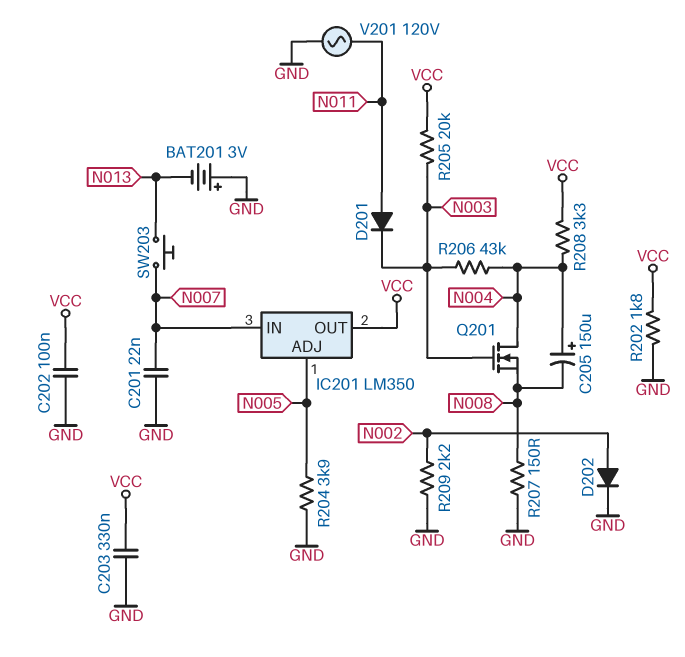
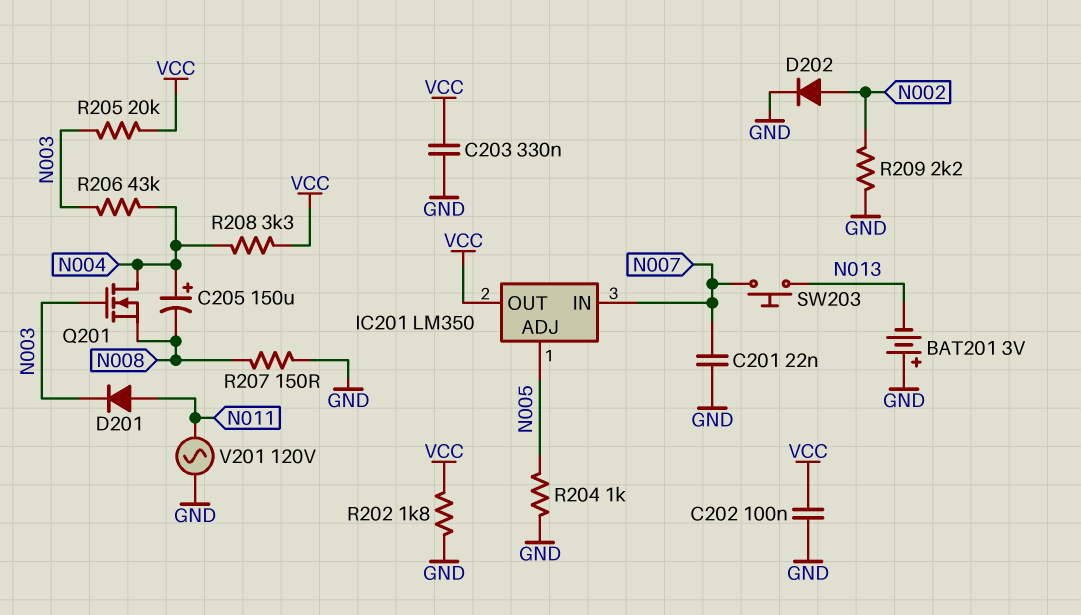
R204: 3.9k (GND, N005) -> 1k (GND, N005)

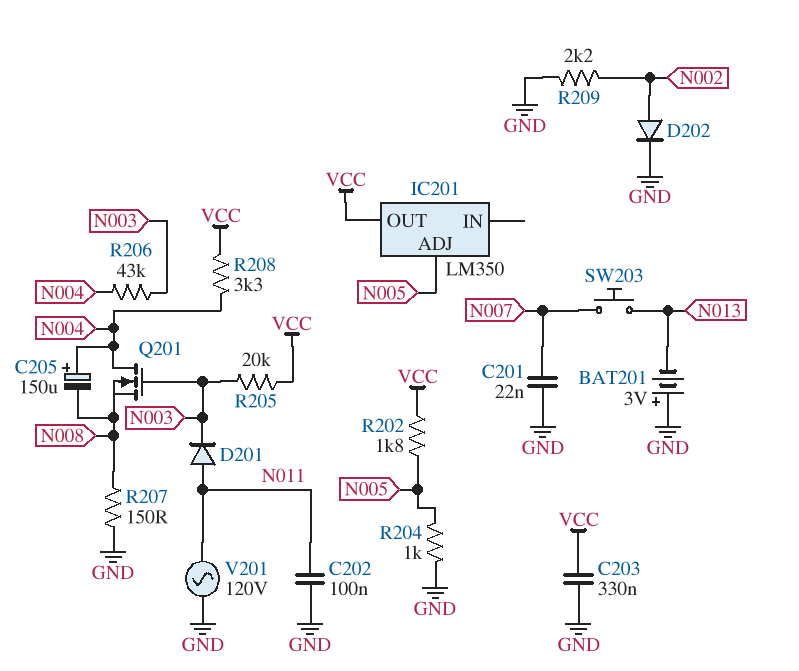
C202: 100nF (GND, VCC) -> 100nF (GND, N011)
IC201 pin IN: N007 -> none
R202: 1.8k (GND, VCC) -> 1.8k (N005, VCC)

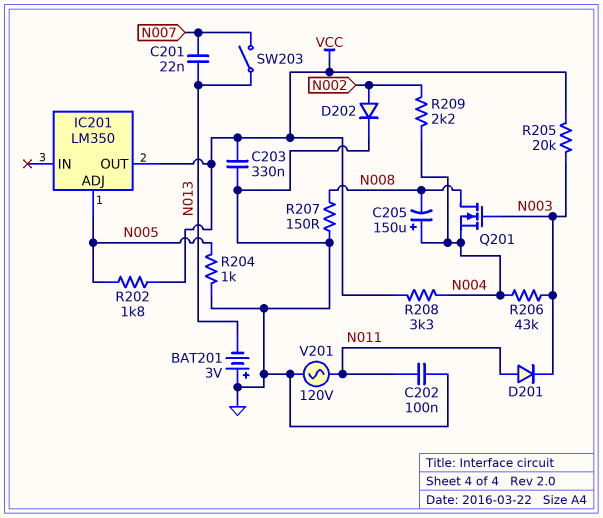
C201: 22nF (GND, N007) -> 22nF (N007, N013)
Q201: NMOS (G N003, D N004, S N008) -> NMOS (G N003, D N008, S N004)
R209: 2.2k (GND, N002) -> 2.2k (N002, N004)
SW203: button (N007, N013) -> switch (N007, N013)

